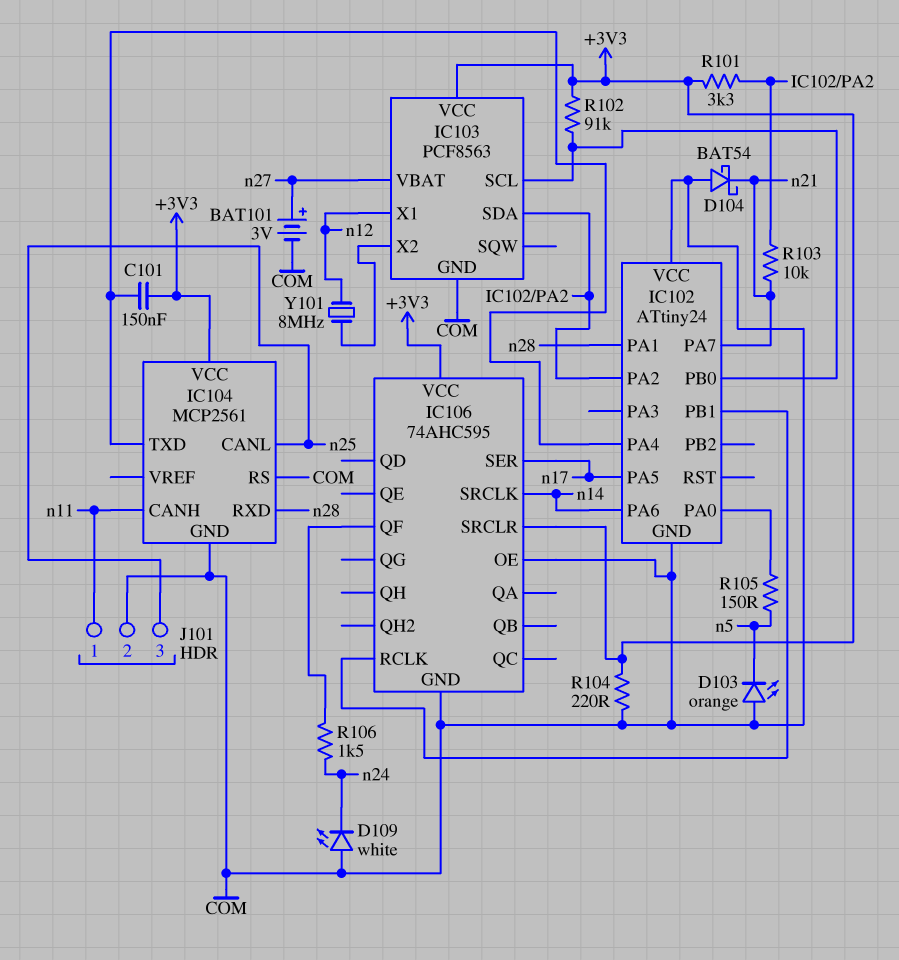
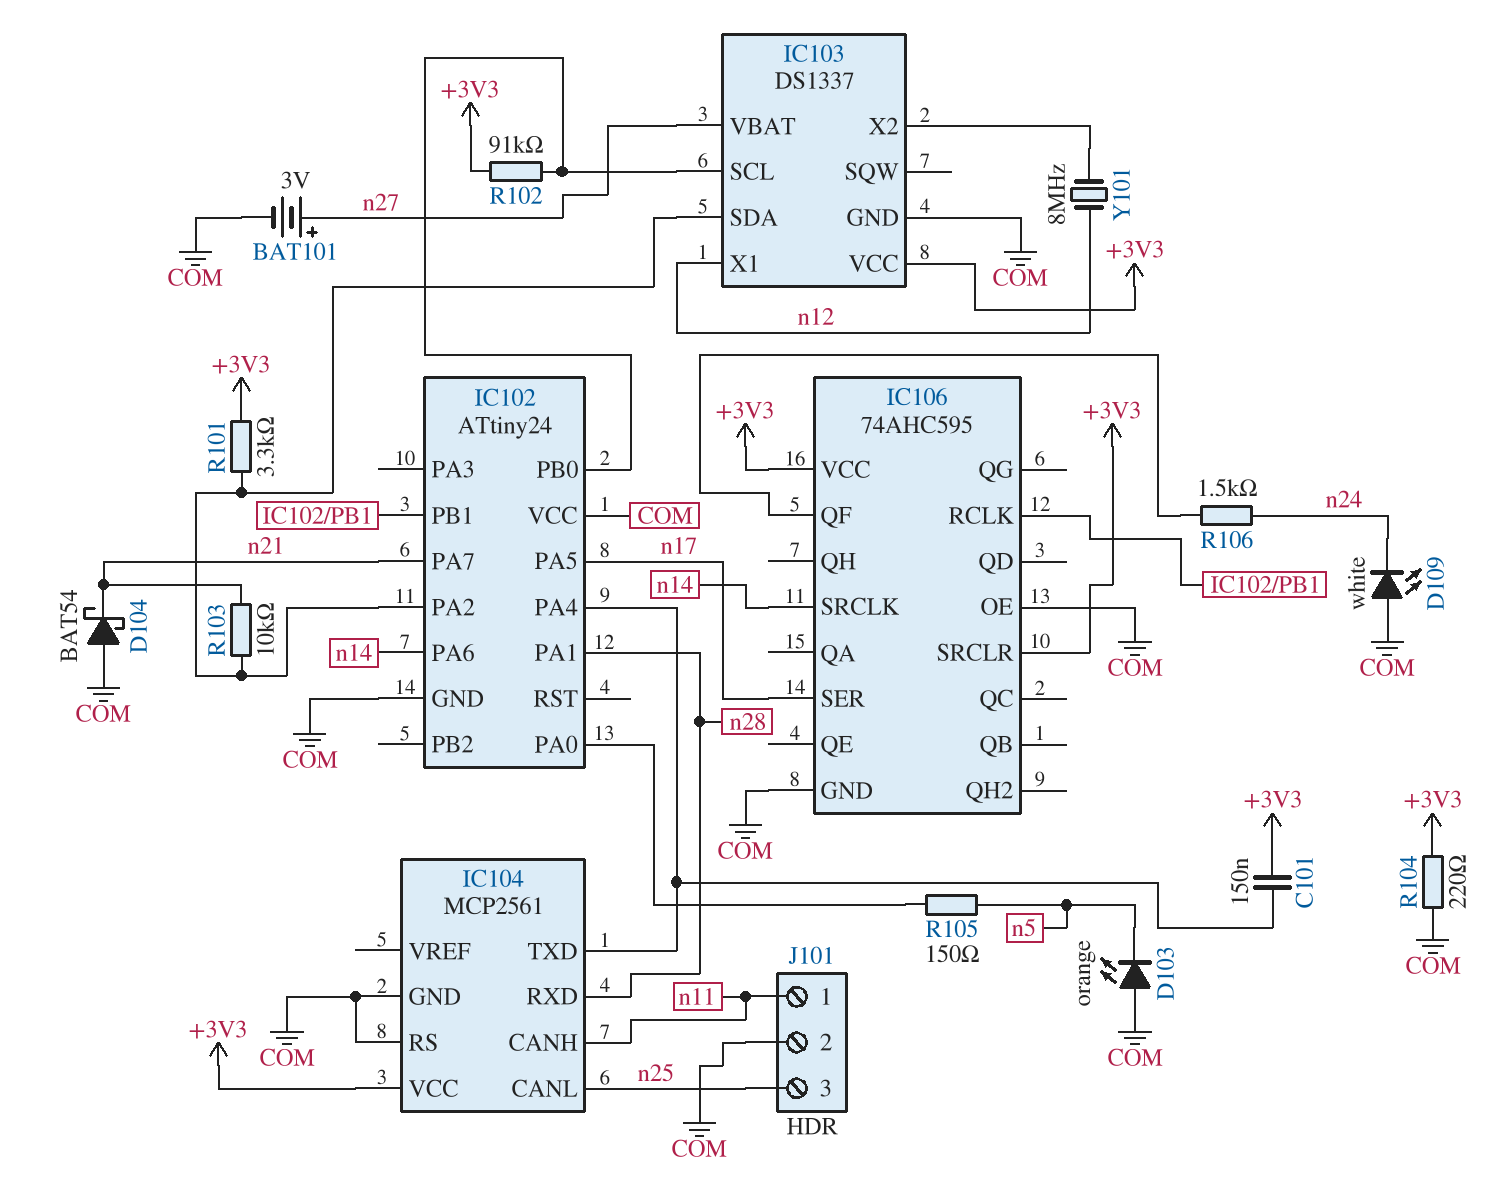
IC103: PCF8563 -> DS1337

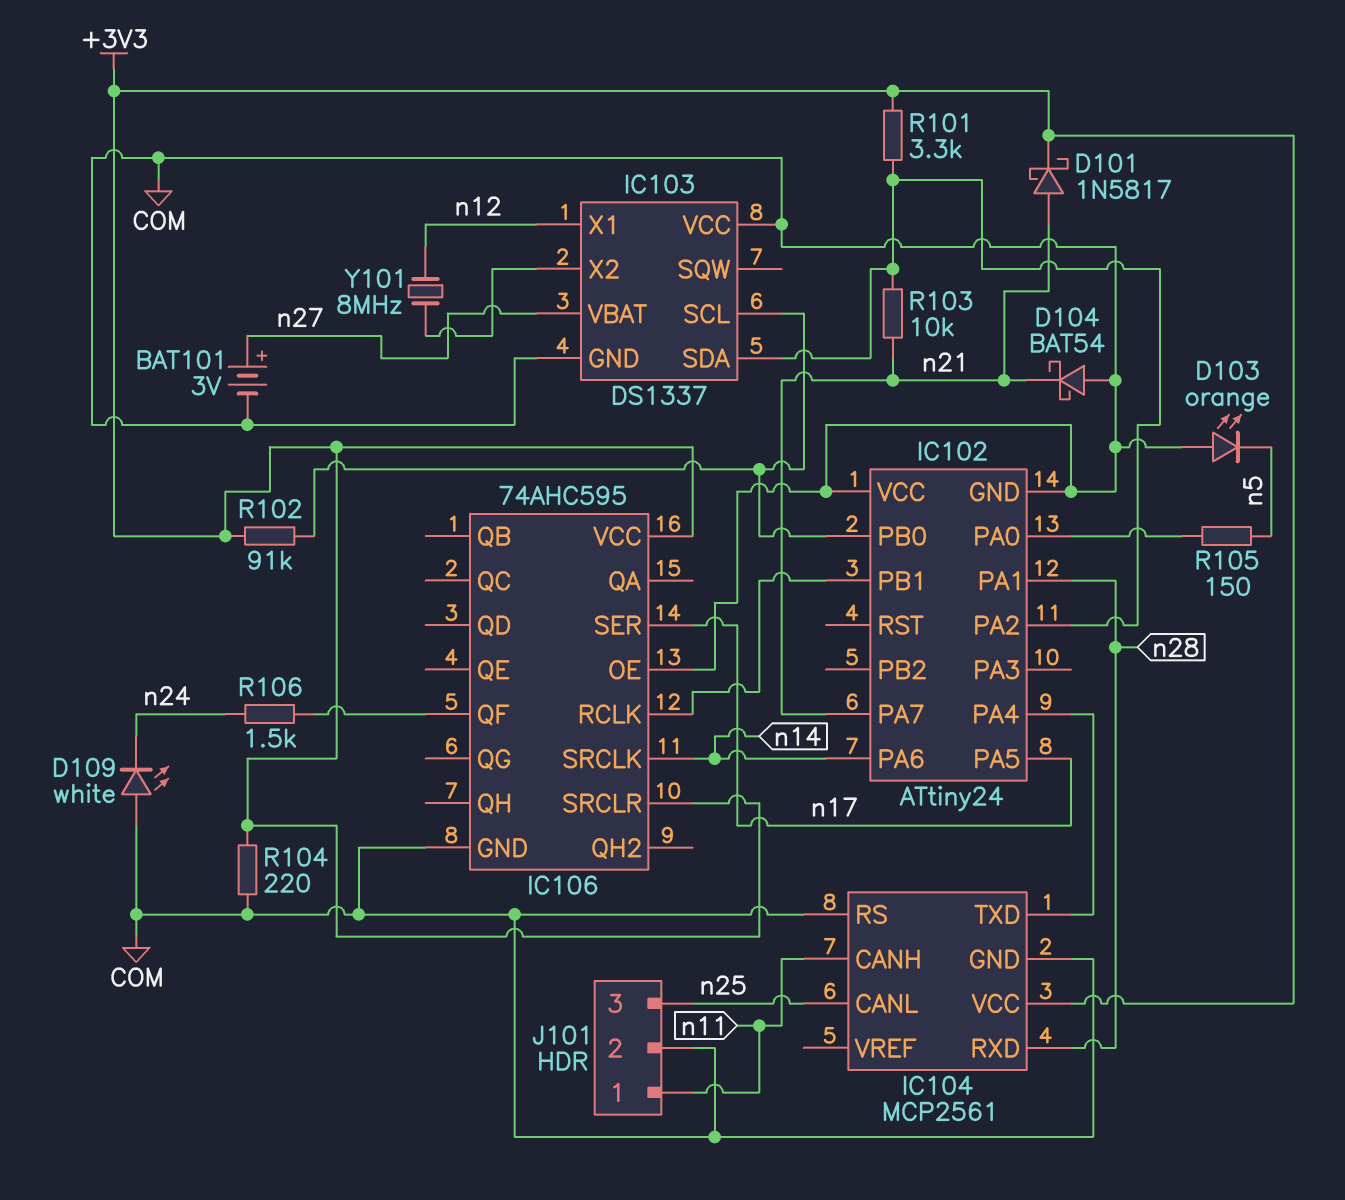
C101: 150nF (+3V3, IC102/PA4) -> none
D101: none -> schottky 1N5817 (A n21, K +3V3)
IC103 pin VCC: +3V3 -> COM

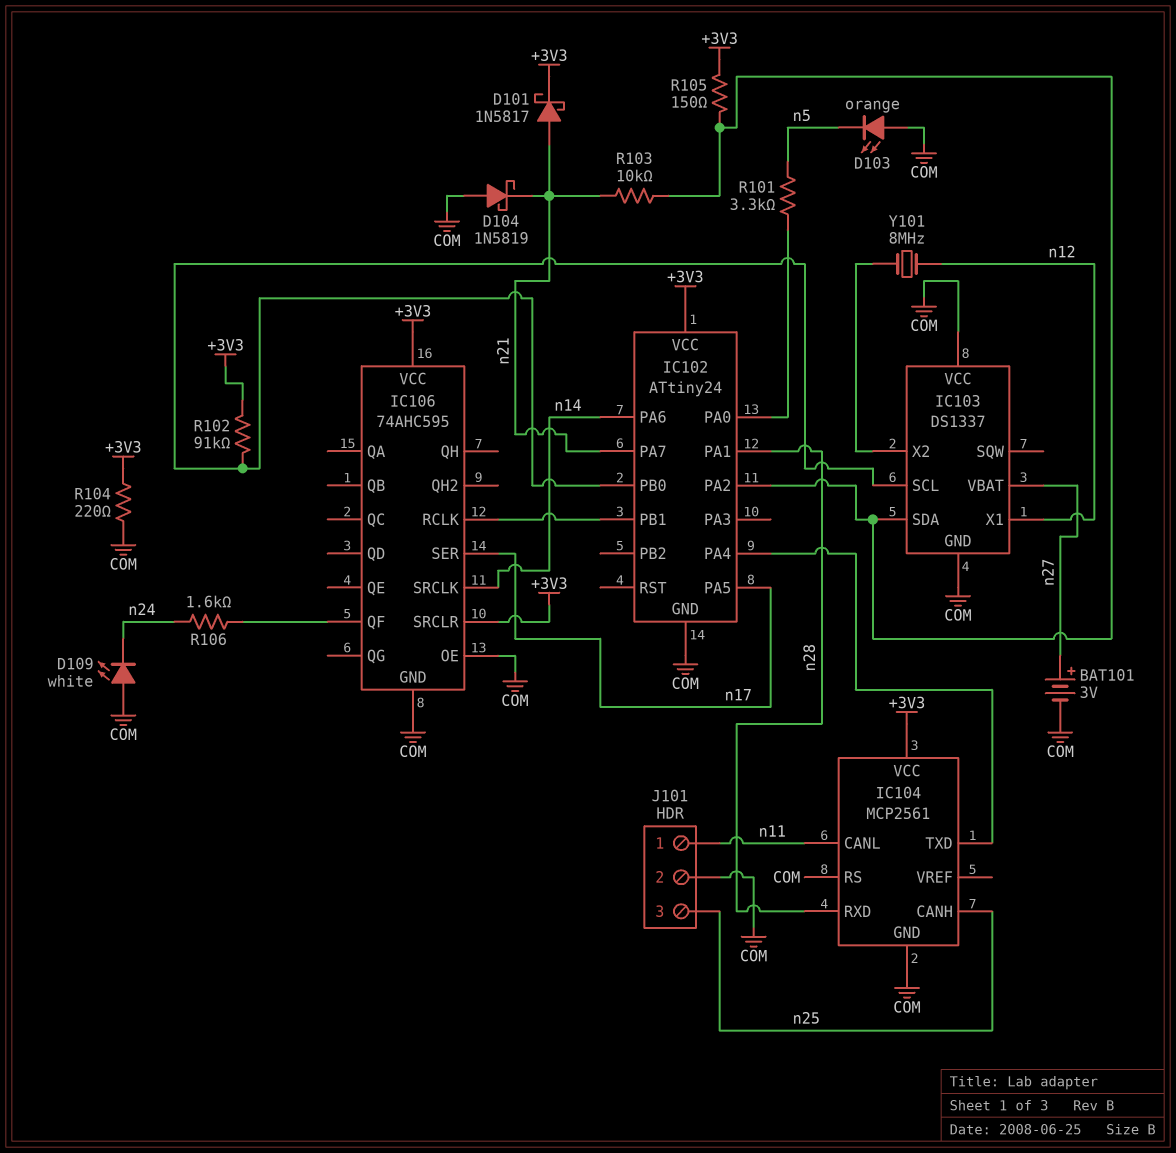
D104: schottky BAT54 (A COM, K n21) -> schottky 1N5819 (A COM, K n21)
IC102 pin VCC: COM -> +3V3
IC104 pin CANH: n11 -> n25
IC104 pin CANL: n25 -> n11
R101: 3.3k (+3V3, IC102/PA2) -> 3.3k (IC102/PA0, n5)
R105: 150 (IC102/PA0, n5) -> 150 (+3V3, IC102/PA2)
R106: 1.5k (IC106/QF, n24) -> 1.6k (IC106/QF, n24)

